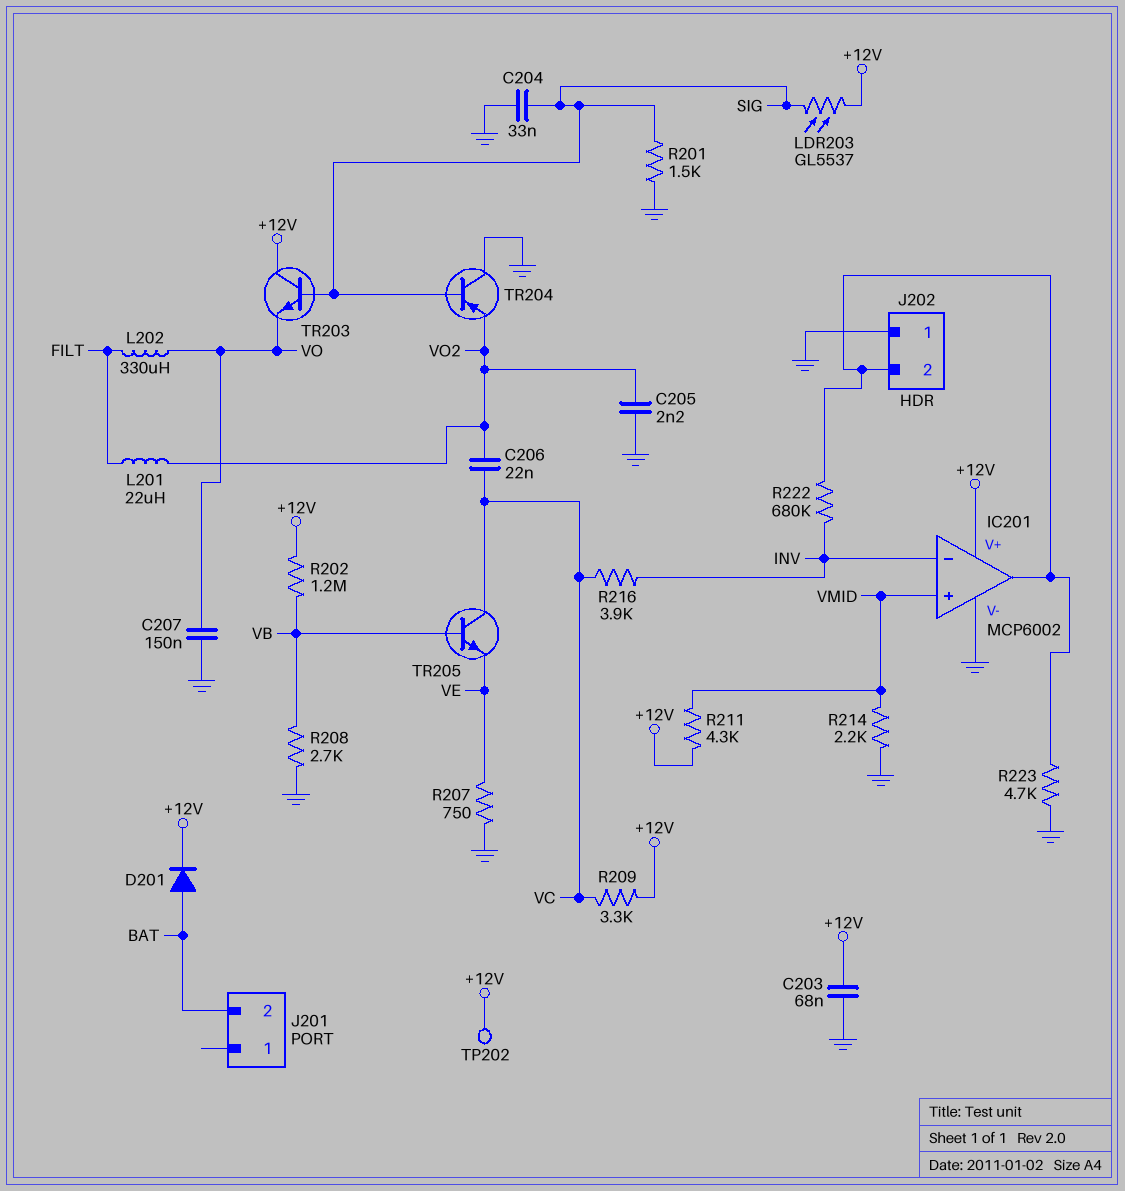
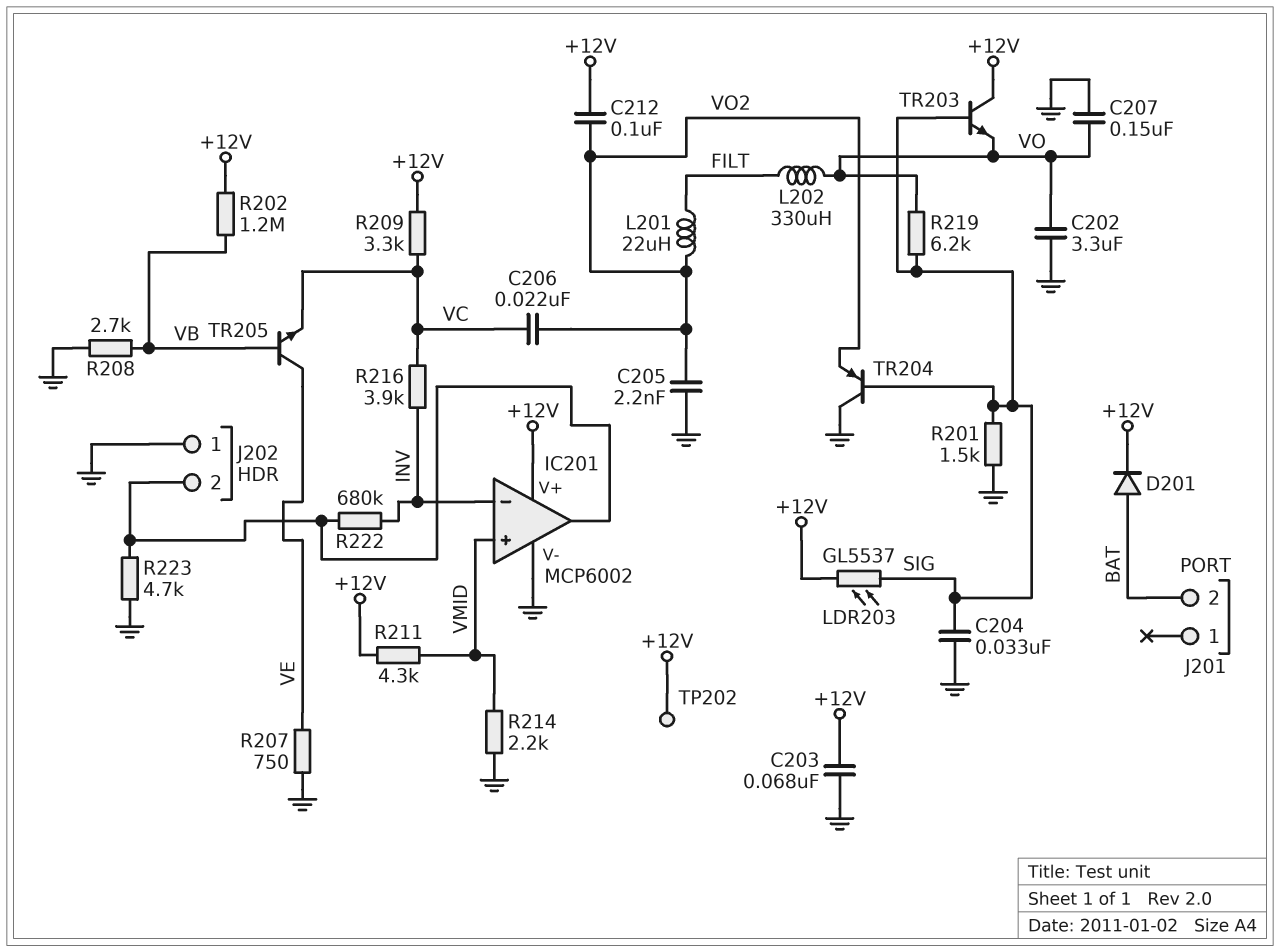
C202: none -> 3.3uF (GND, VO)
C212: none -> 100nF (+12V, VO2)
R219: none -> 6.2k (SIG, VO)
TR205: NPN (B VB, C VC, E VE) -> NPN (B VB, C VE, E VC)

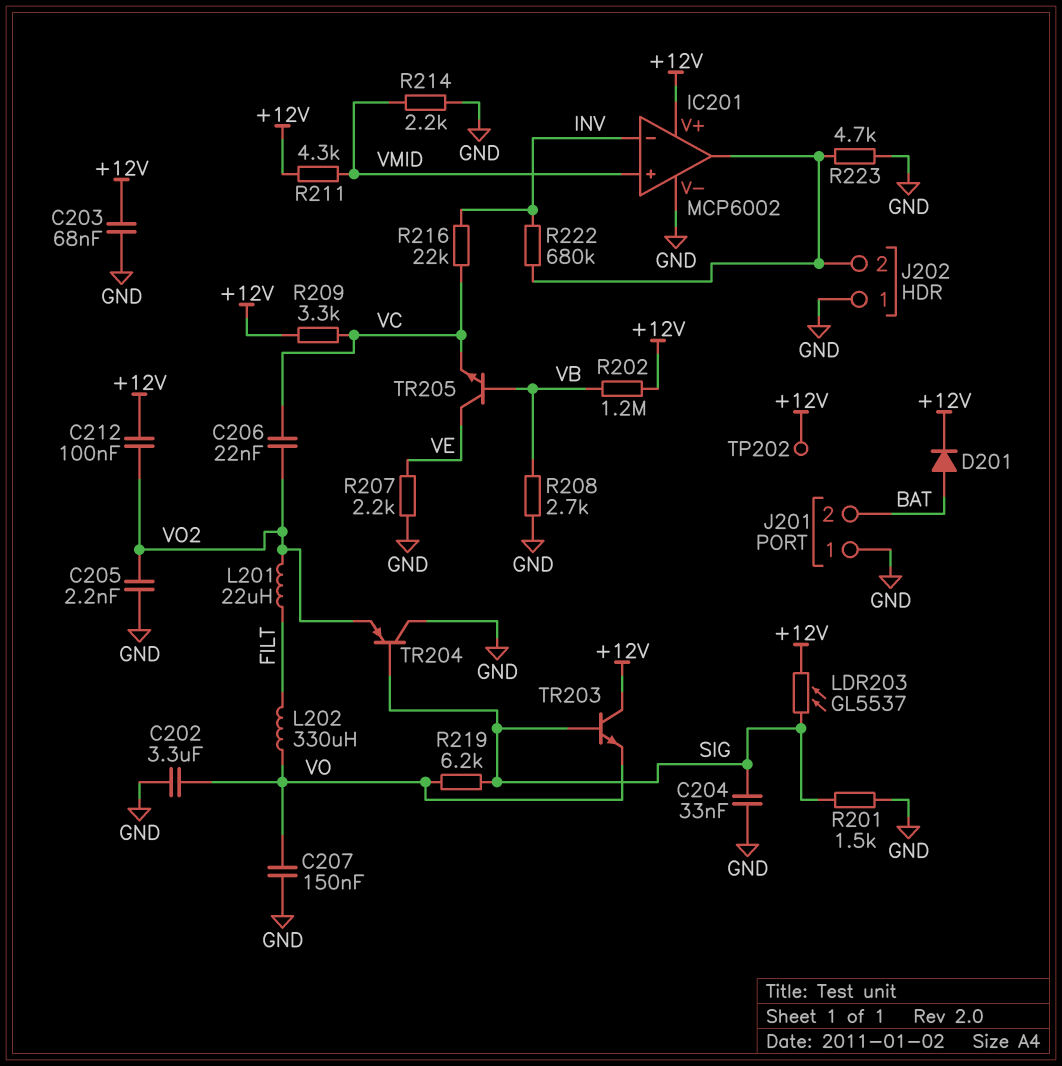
J201 pin 1: none -> GND
R207: 750 (GND, VE) -> 2.2k (GND, VE)
R216: 3.9k (INV, VC) -> 22k (INV, VC)

